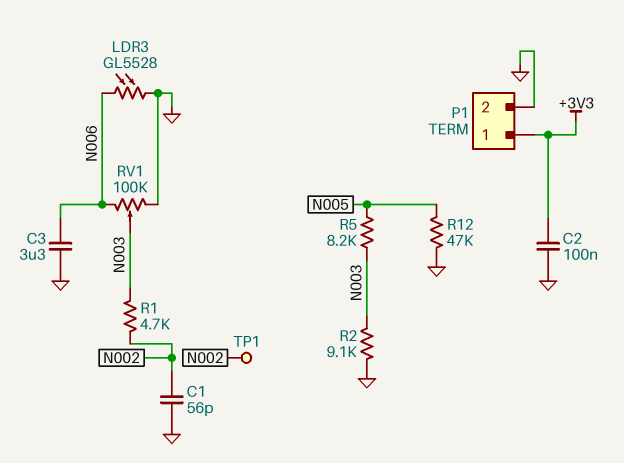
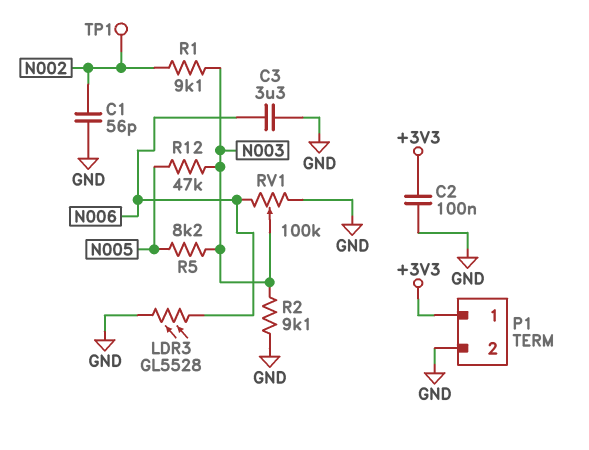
R1: 4.7k (N002, N003) -> 9.1k (N002, N003)
R12: 47k (GND, N005) -> 47k (N003, N005)

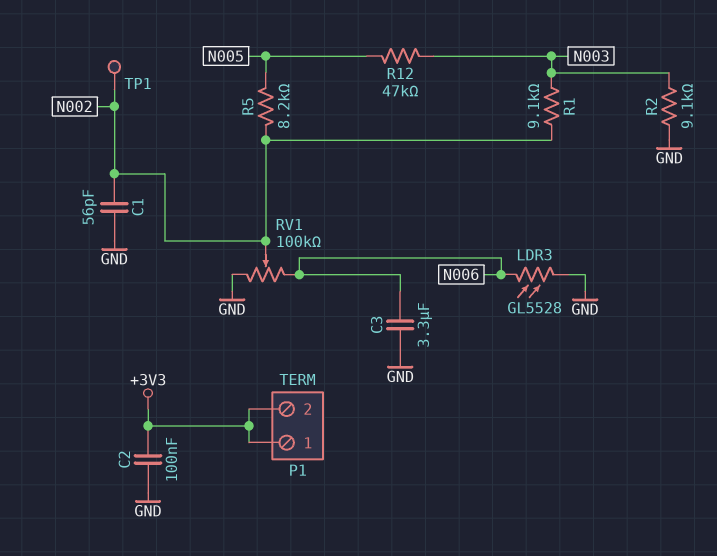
P1 pin 2: GND -> +3V3
R5: 8.2k (N003, N005) -> 8.2k (N002, N005)
RV1: 100k (GND, N006, wiper N003) -> 100k (GND, N006, wiper N002)

